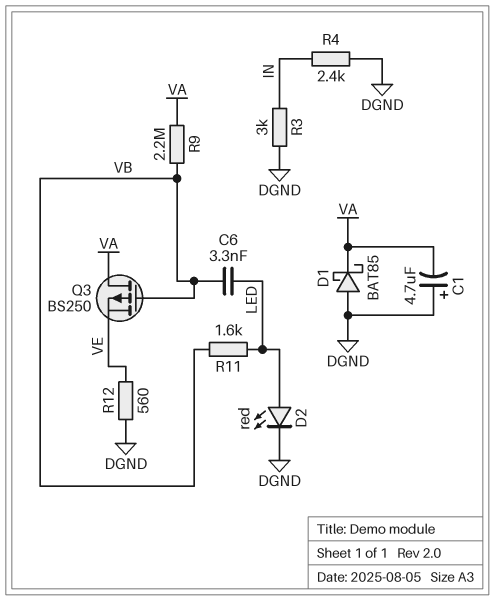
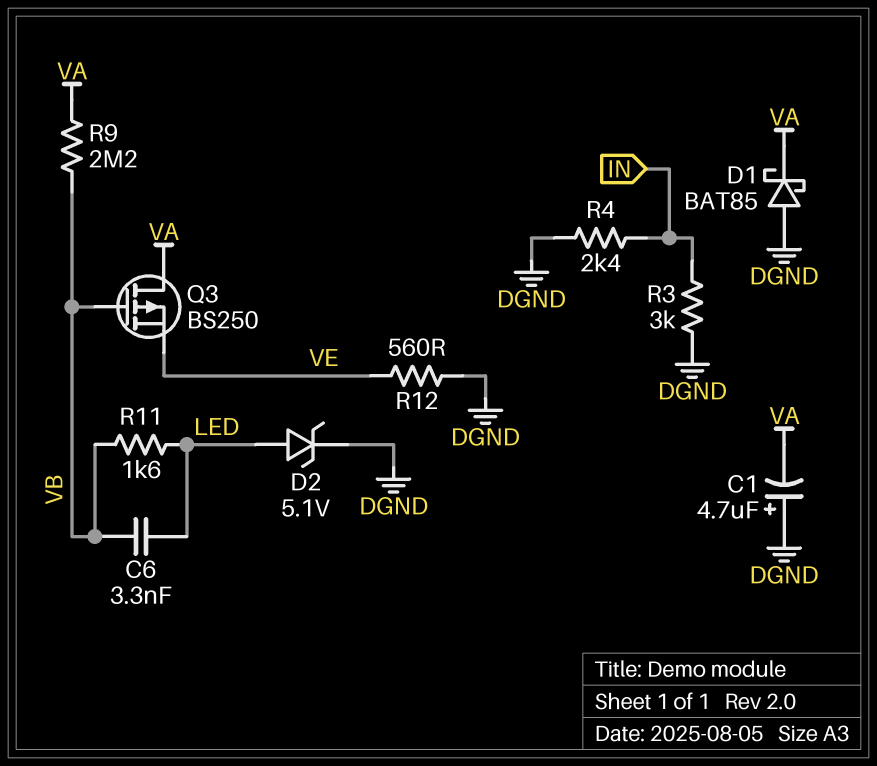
D2: LED red (A LED, K DGND) -> zener 5.1V (A LED, K DGND)

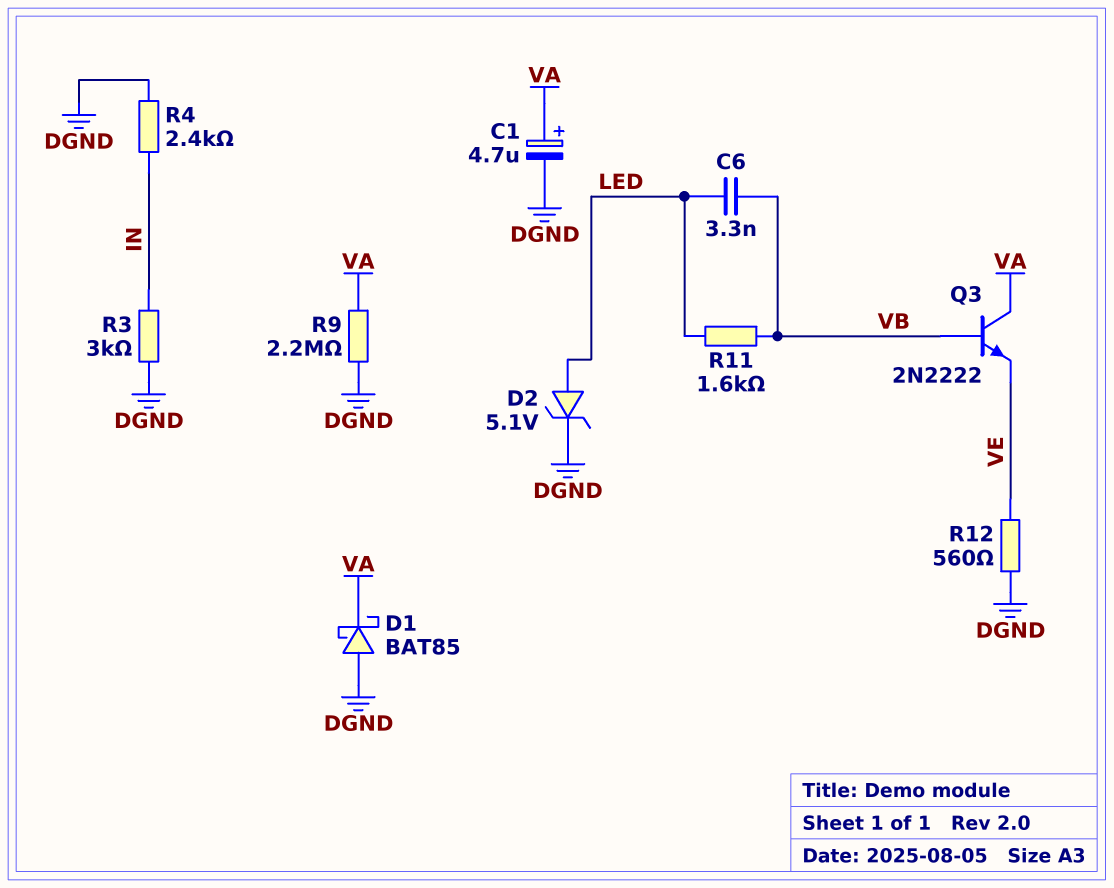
C1: 4.7uF (plus DGND, minus VA) -> 4.7uF (plus VA, minus DGND)
Q3: PMOS BS250 (G VB, D VA, S VE) -> NPN 2N2222 (B VB, C VA, E VE)
R9: 2.2M (VA, VB) -> 2.2M (DGND, VA)

